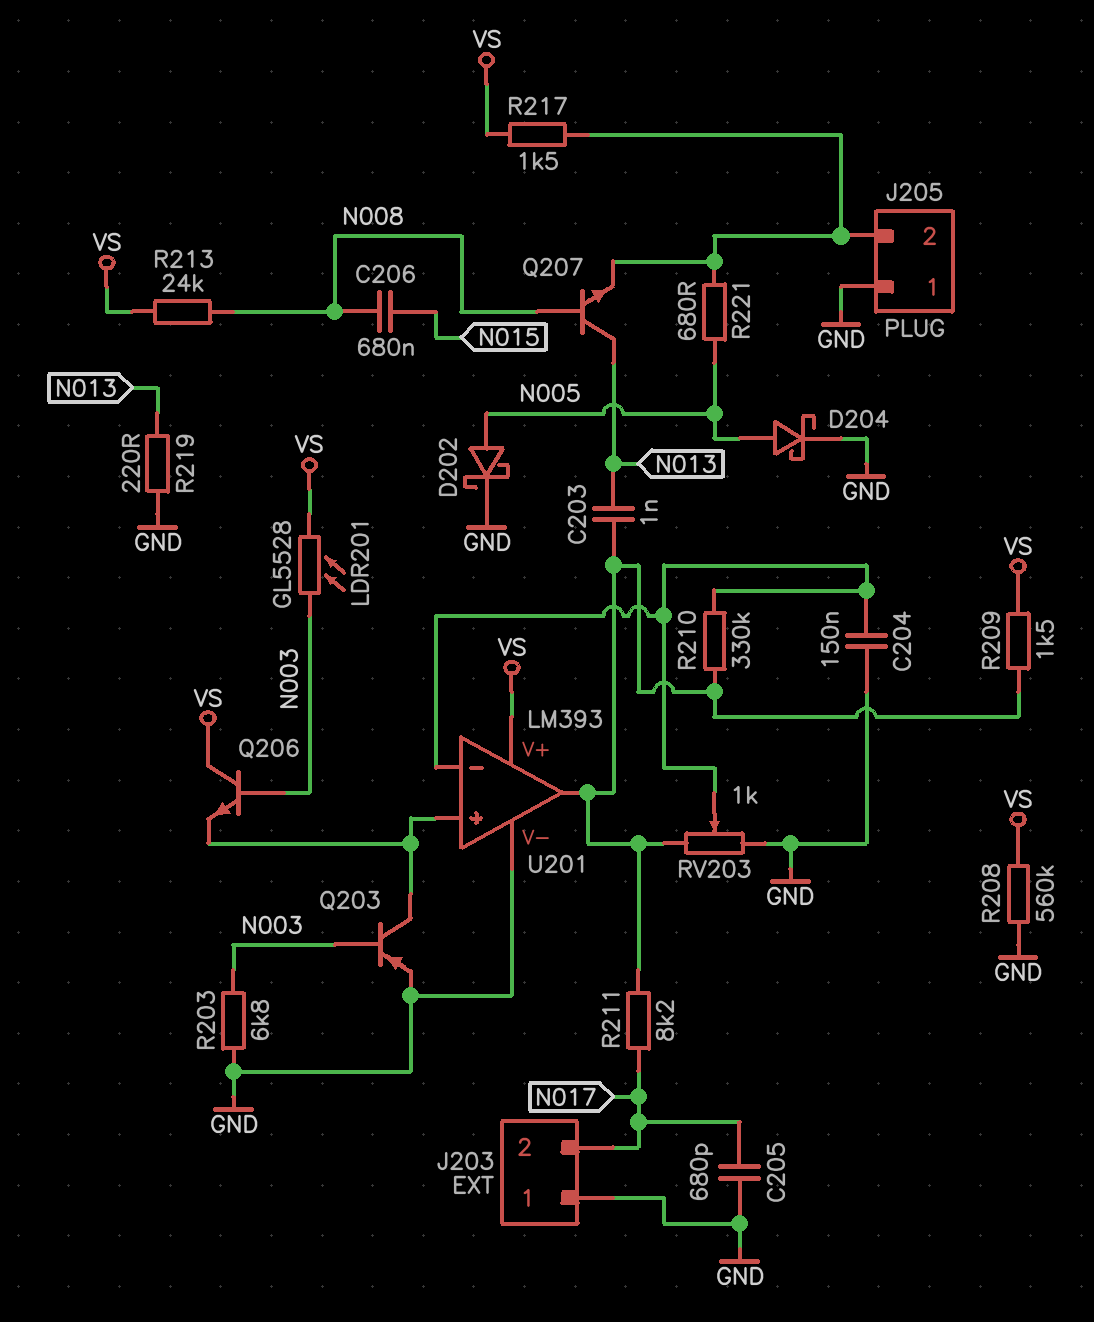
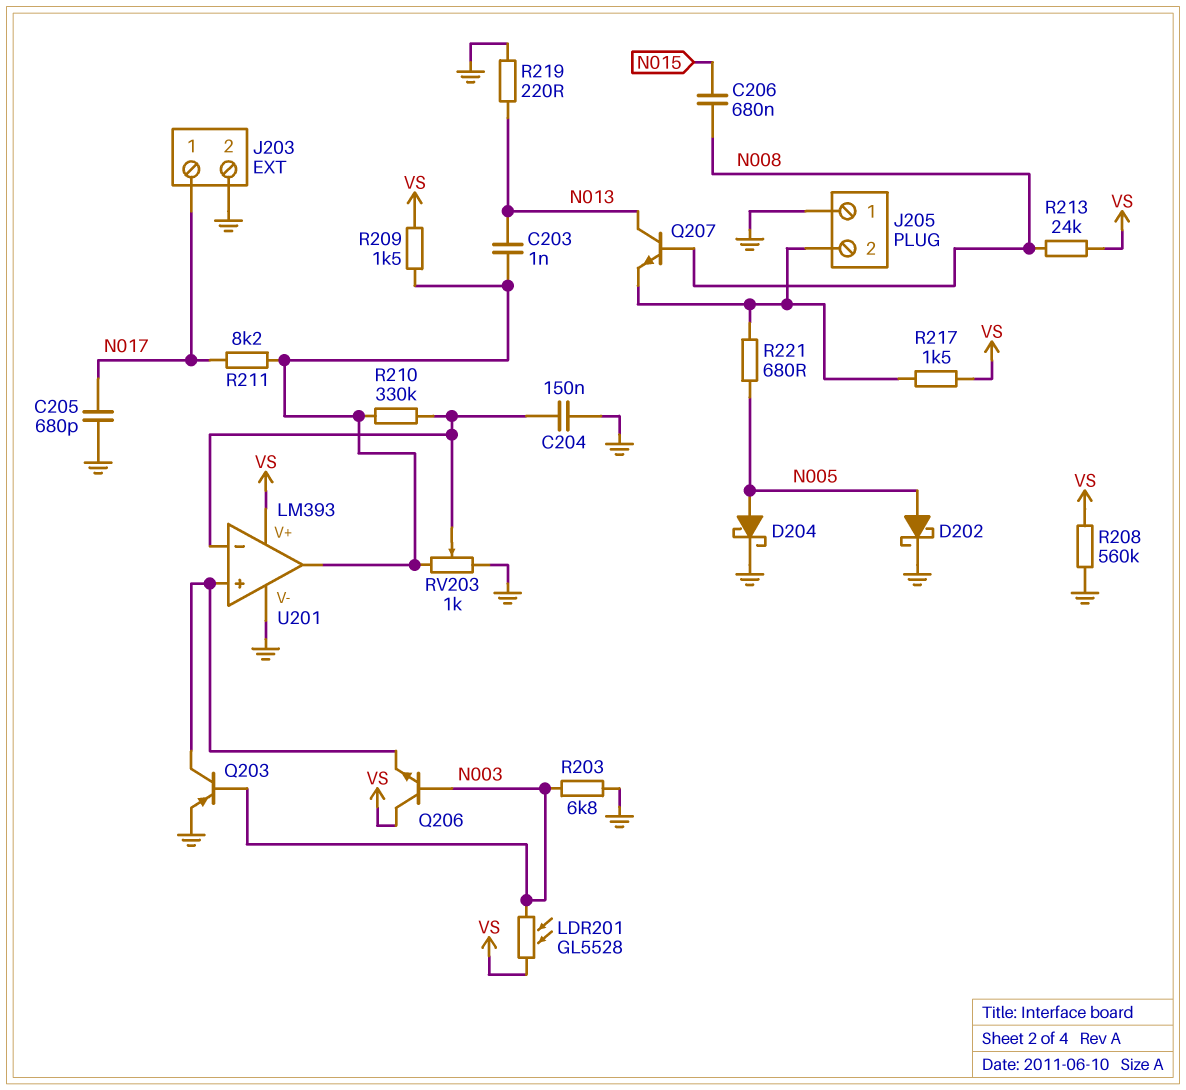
J203 pin 1: GND -> N017
J203 pin 2: N017 -> GND

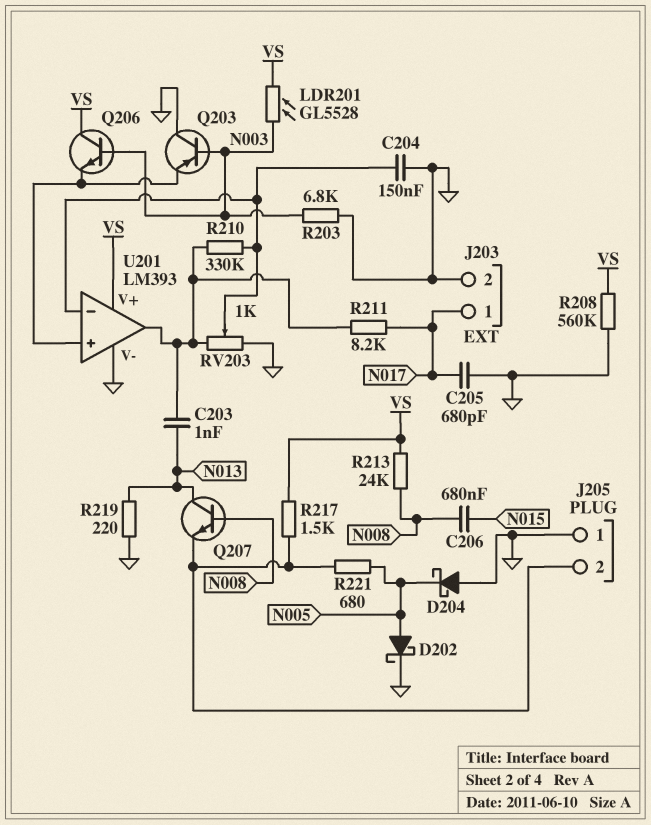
D204: schottky (A N005, K GND) -> schottky (A GND, K N005)
Q203: PNP (B N003, C U201/in+, E GND) -> PNP (B N003, C GND, E U201/in+)
R209: 1.5k (U201/out, VS) -> none

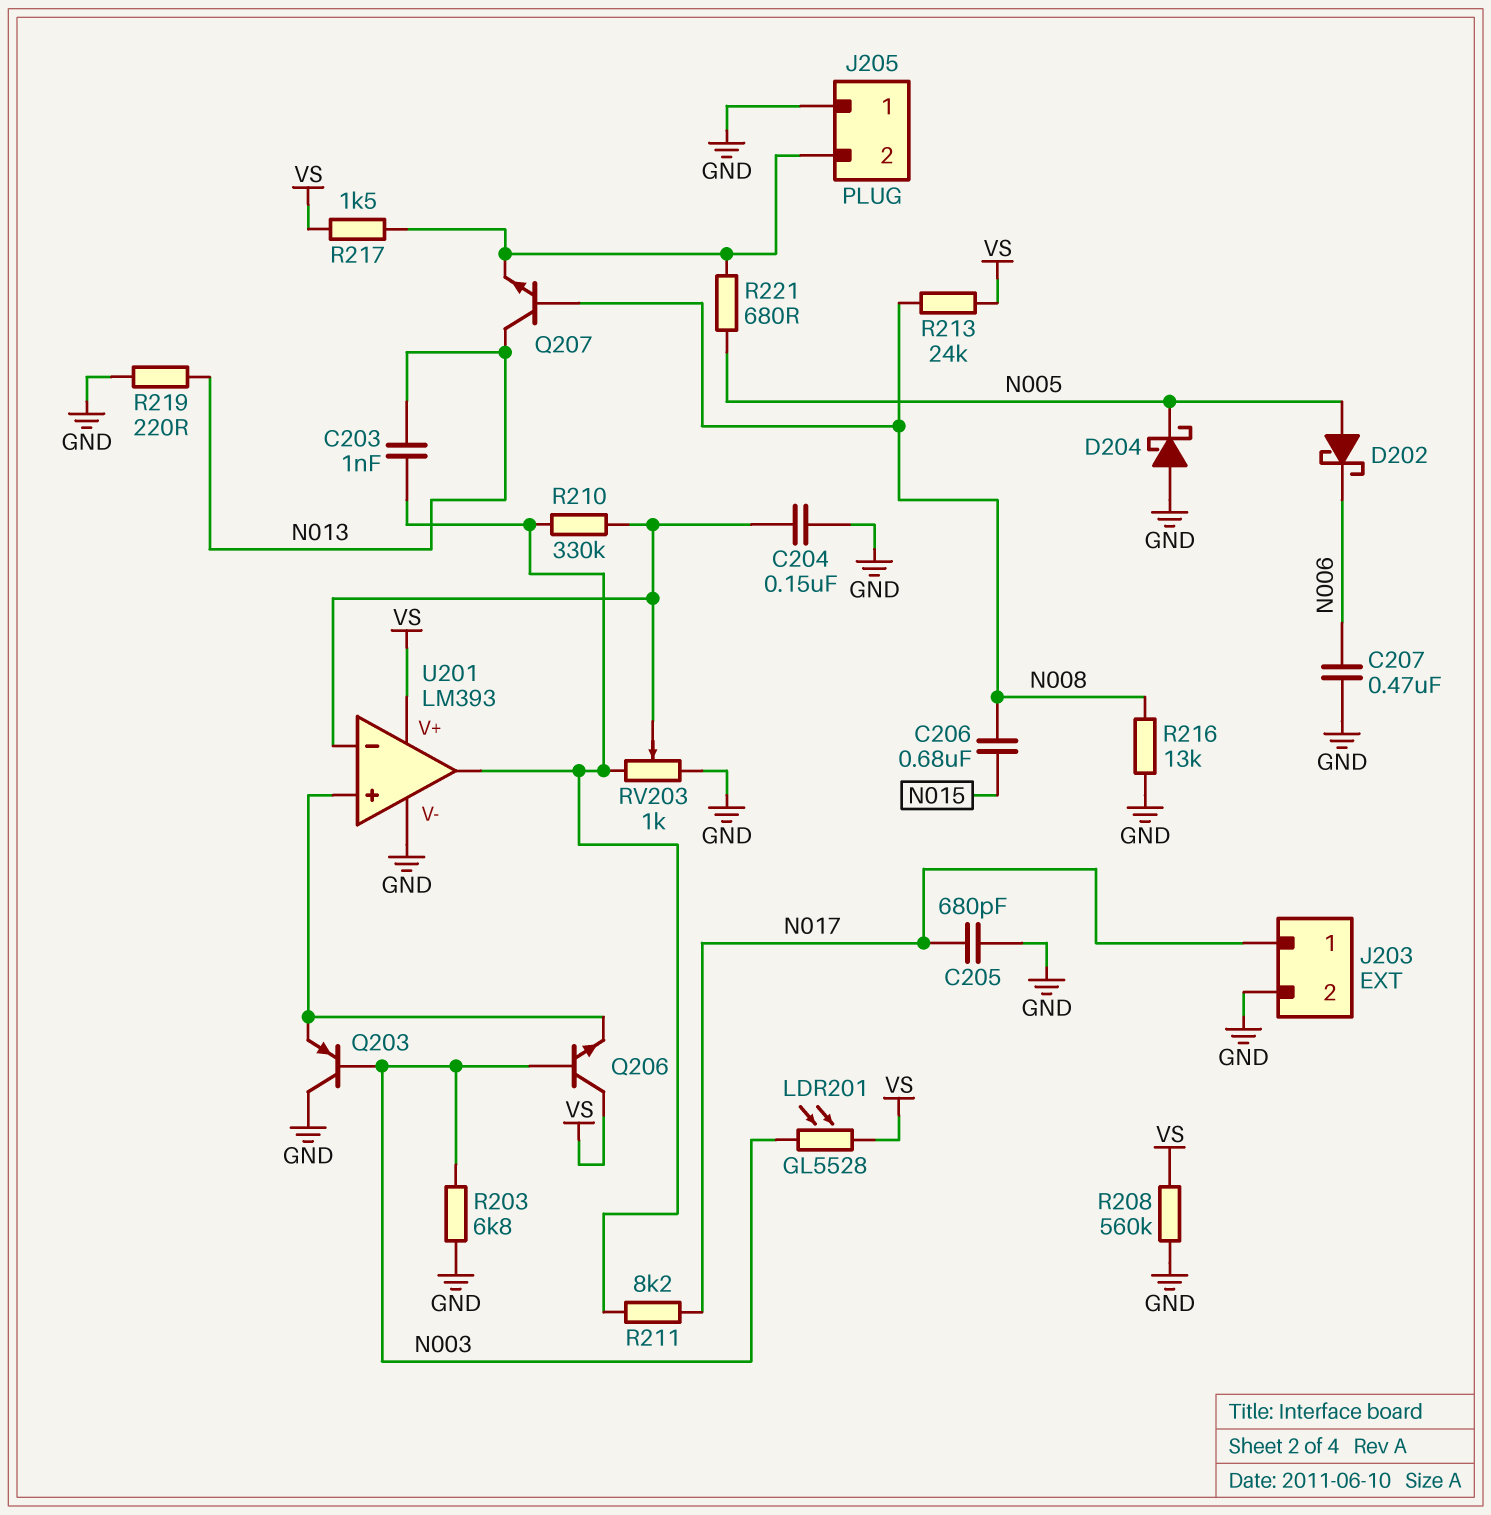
C207: none -> 470nF (GND, N006)
D202: schottky (A N005, K GND) -> schottky (A N005, K N006)
R216: none -> 13k (GND, N008)

